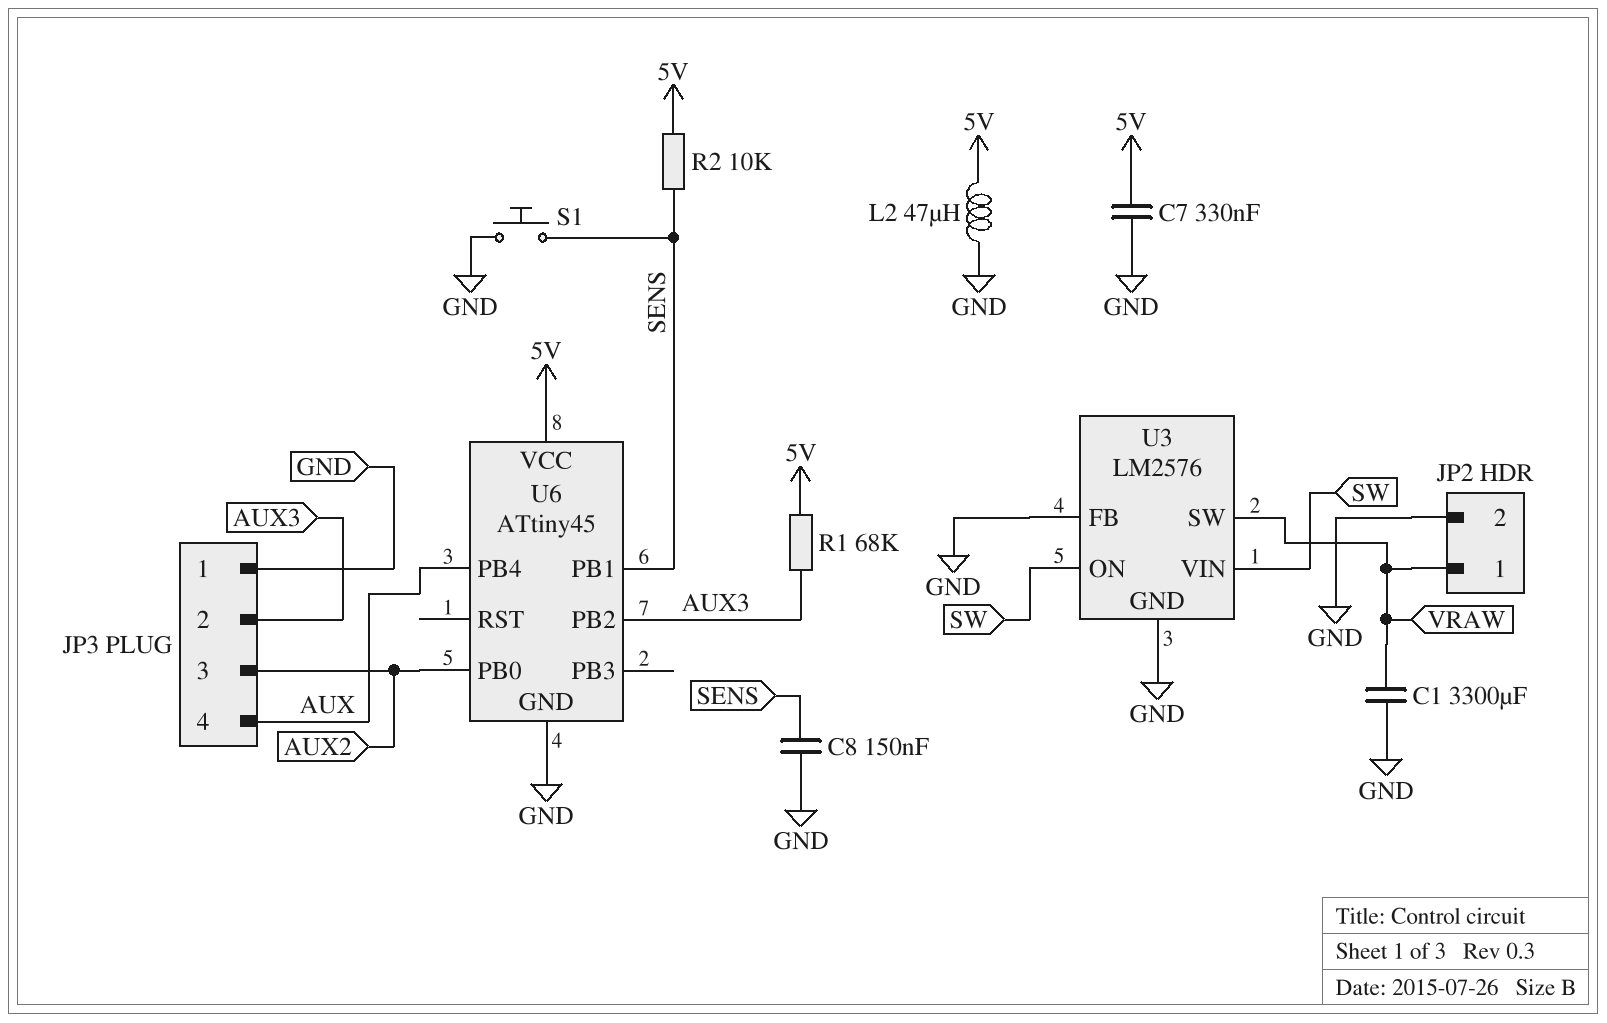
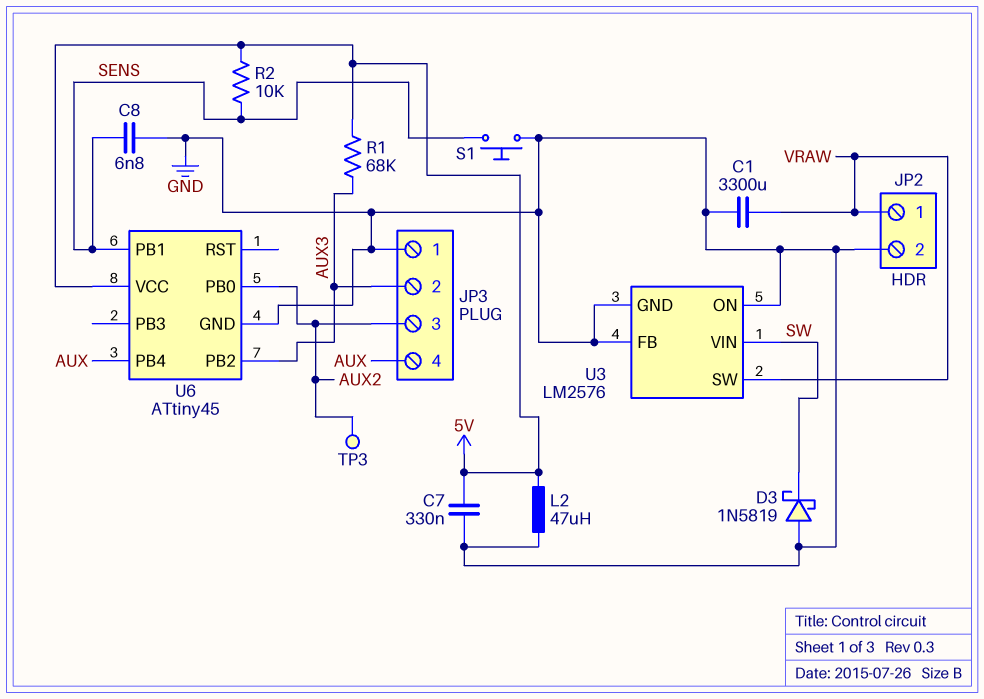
C8: 150nF (GND, SENS) -> 6.8nF (GND, SENS)
D3: none -> schottky 1N5819 (A GND, K SW)
TP3: none -> test point (AUX2)
U3 pin ON: SW -> GND

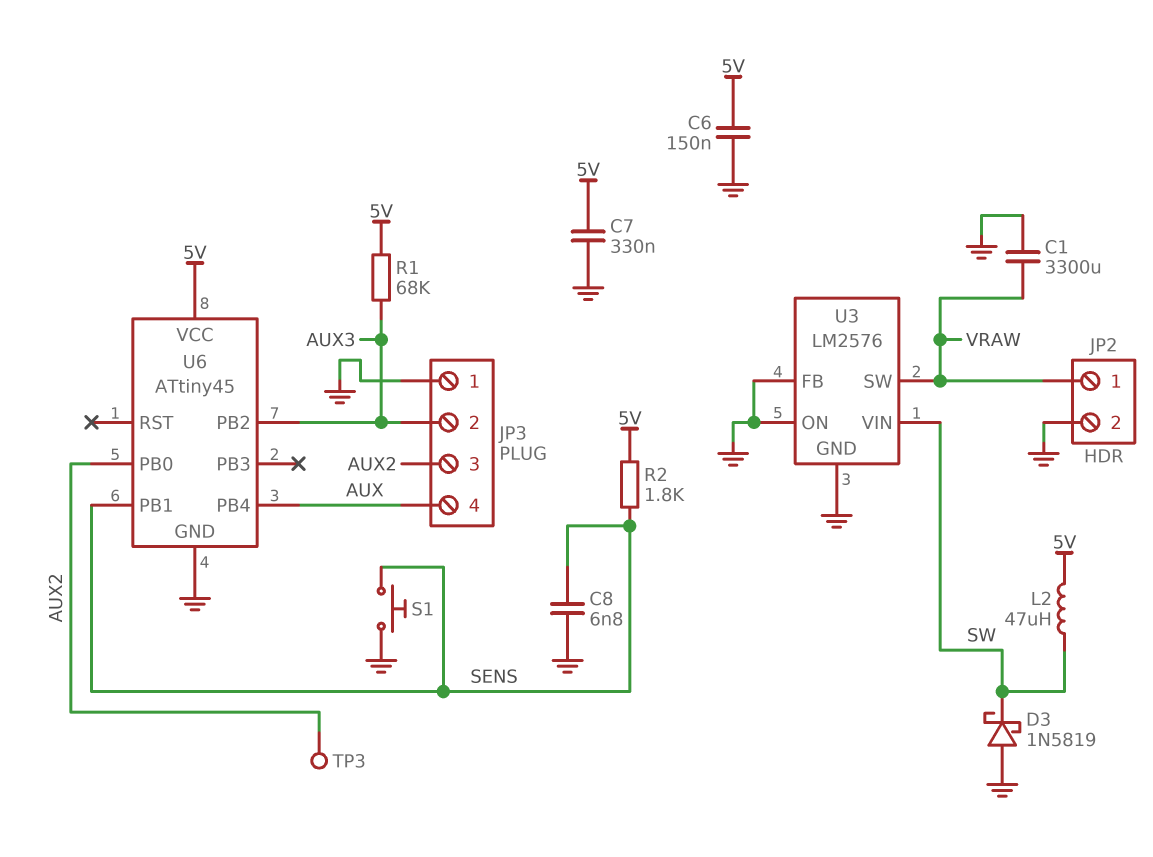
C6: none -> 150nF (5V, GND)
L2: 47uH (5V, GND) -> 47uH (5V, SW)
R2: 10k (5V, SENS) -> 1.8k (5V, SENS)

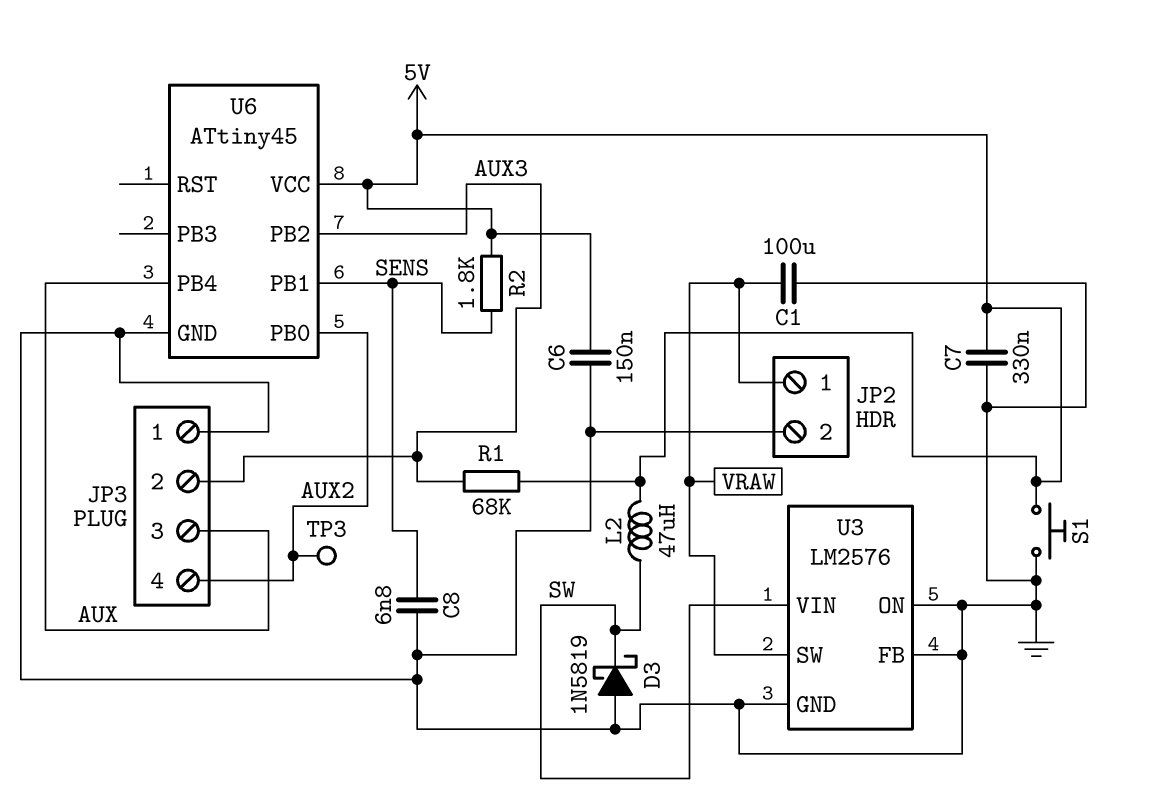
C1: 3300uF (GND, VRAW) -> 100uF (GND, VRAW)
JP3 pin 3: AUX2 -> AUX
JP3 pin 4: AUX -> AUX2
S1: button (GND, SENS) -> button (5V, GND)

